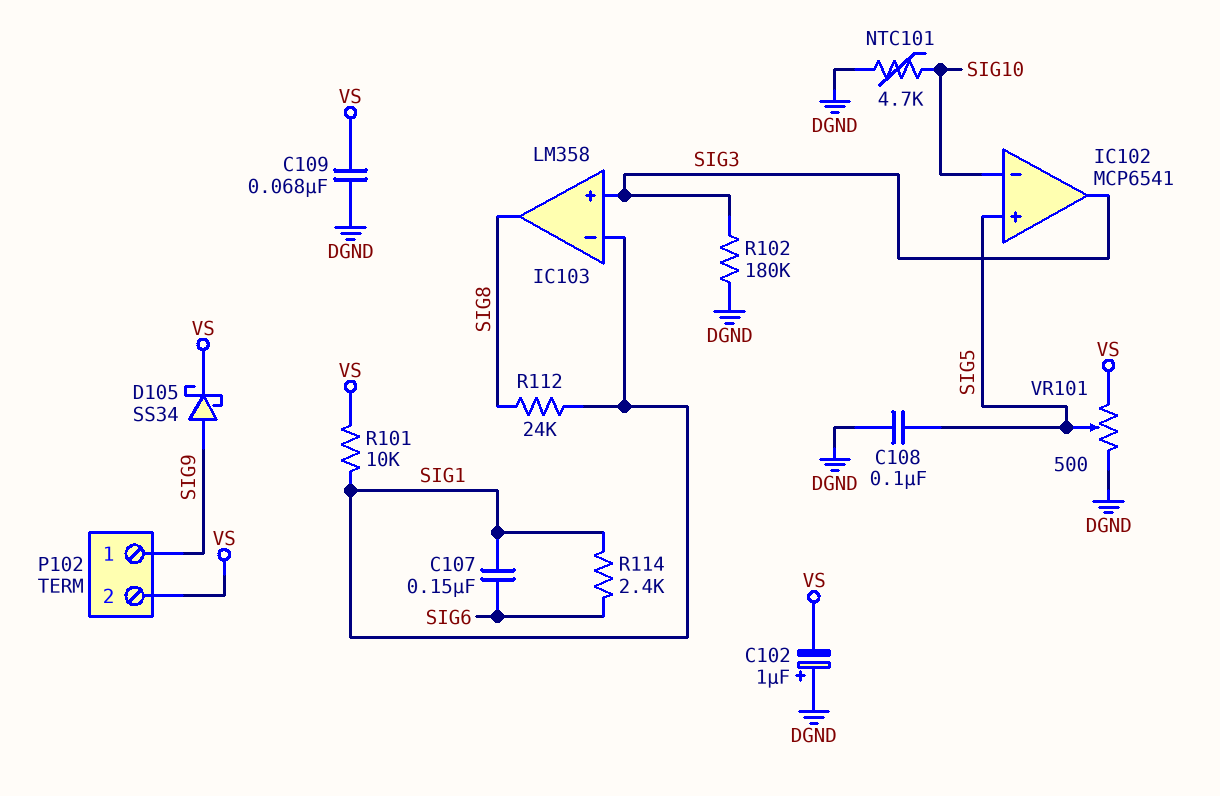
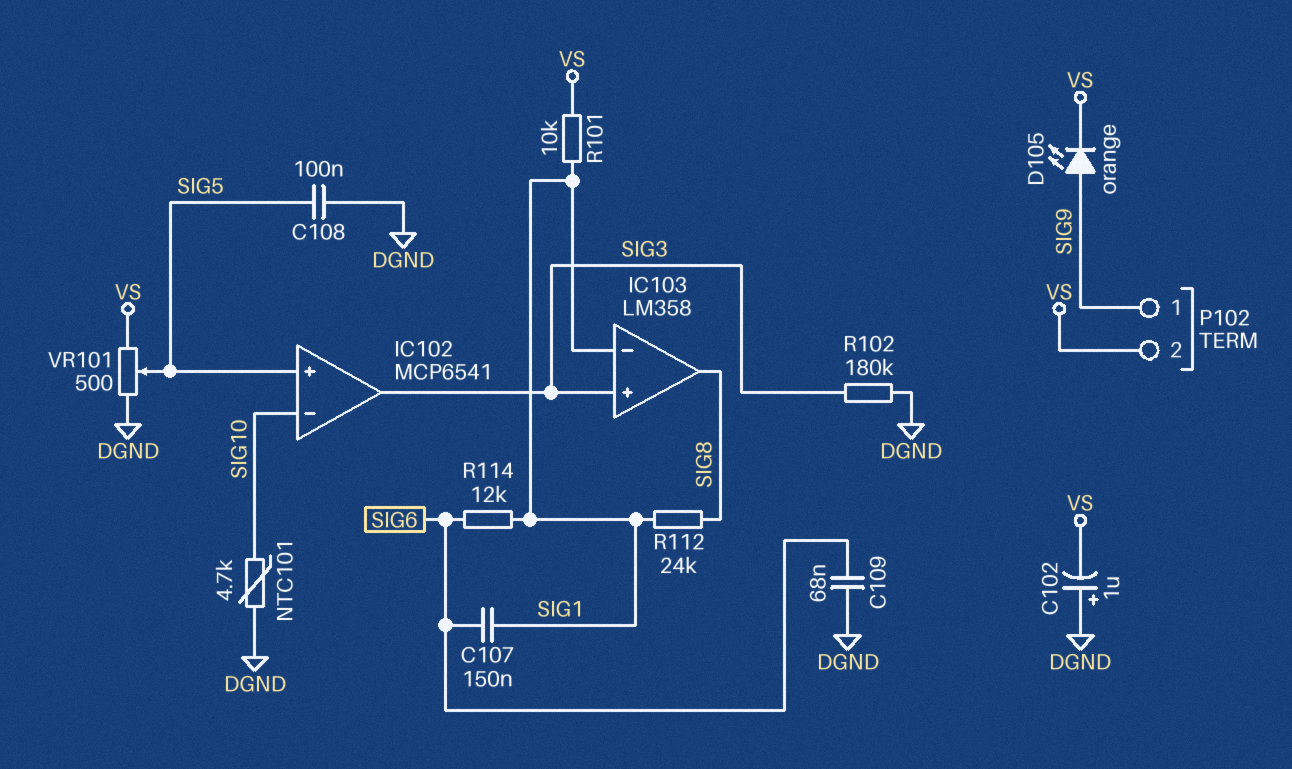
C109: 68nF (DGND, VS) -> 68nF (DGND, SIG6)
D105: schottky SS34 (A SIG9, K VS) -> LED orange (A SIG9, K VS)
R114: 2.4k (SIG1, SIG6) -> 12k (SIG1, SIG6)

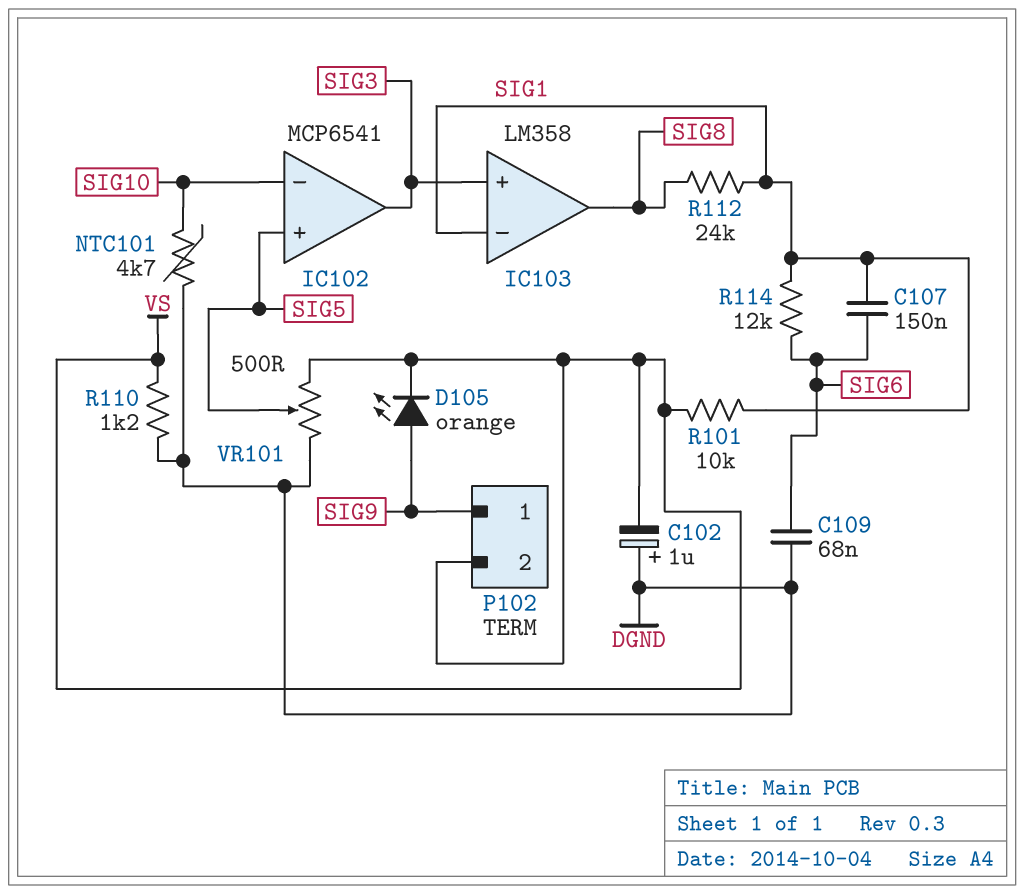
C108: 100nF (DGND, SIG5) -> none
R102: 180k (DGND, SIG3) -> none
R110: none -> 1.2k (DGND, VS)

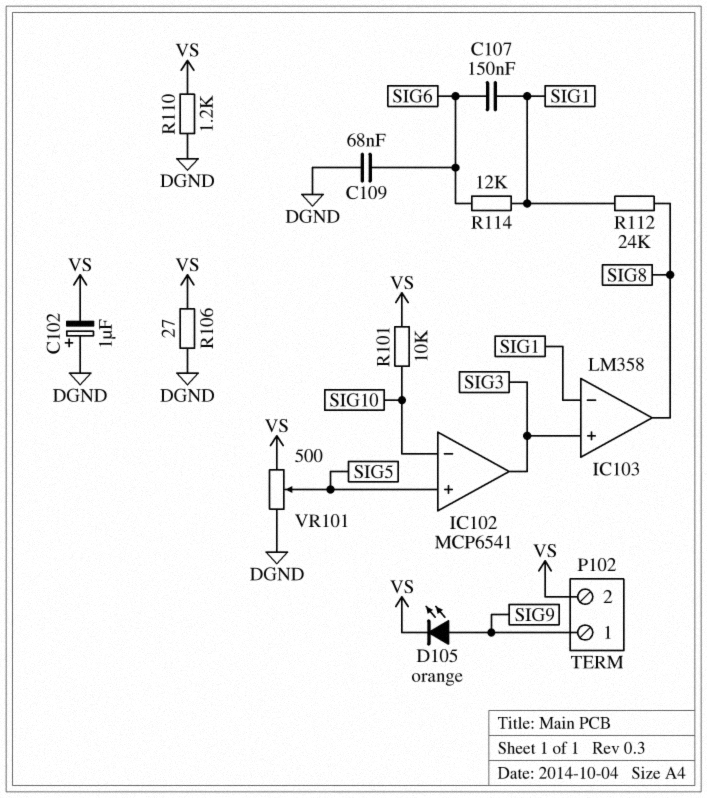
NTC101: 4.7k (DGND, SIG10) -> none
R101: 10k (SIG1, VS) -> 10k (SIG10, VS)
R106: none -> 27 (DGND, VS)

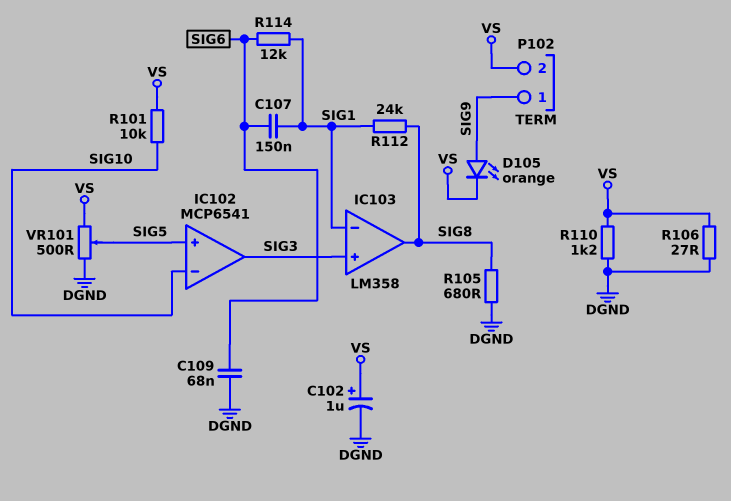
C102: 1uF (plus DGND, minus VS) -> 1uF (plus VS, minus DGND)
R105: none -> 680 (DGND, SIG8)

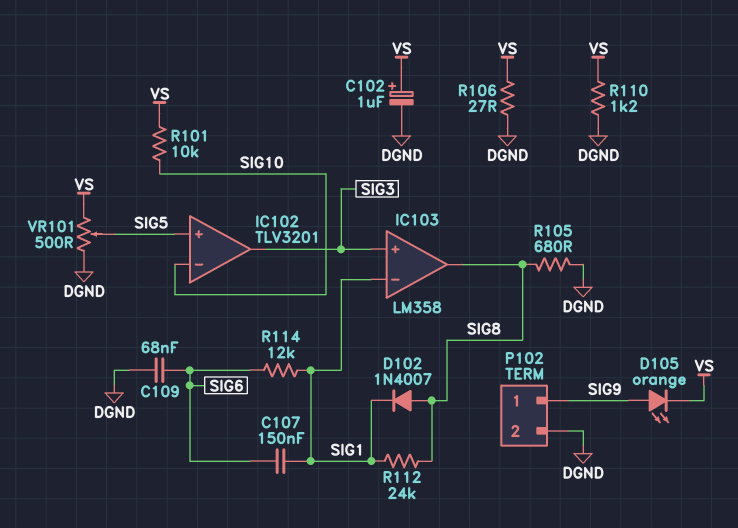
D102: none -> diode 1N4007 (A SIG8, K SIG1)
IC102: MCP6541 -> TLV3201
P102 pin 2: VS -> DGND

